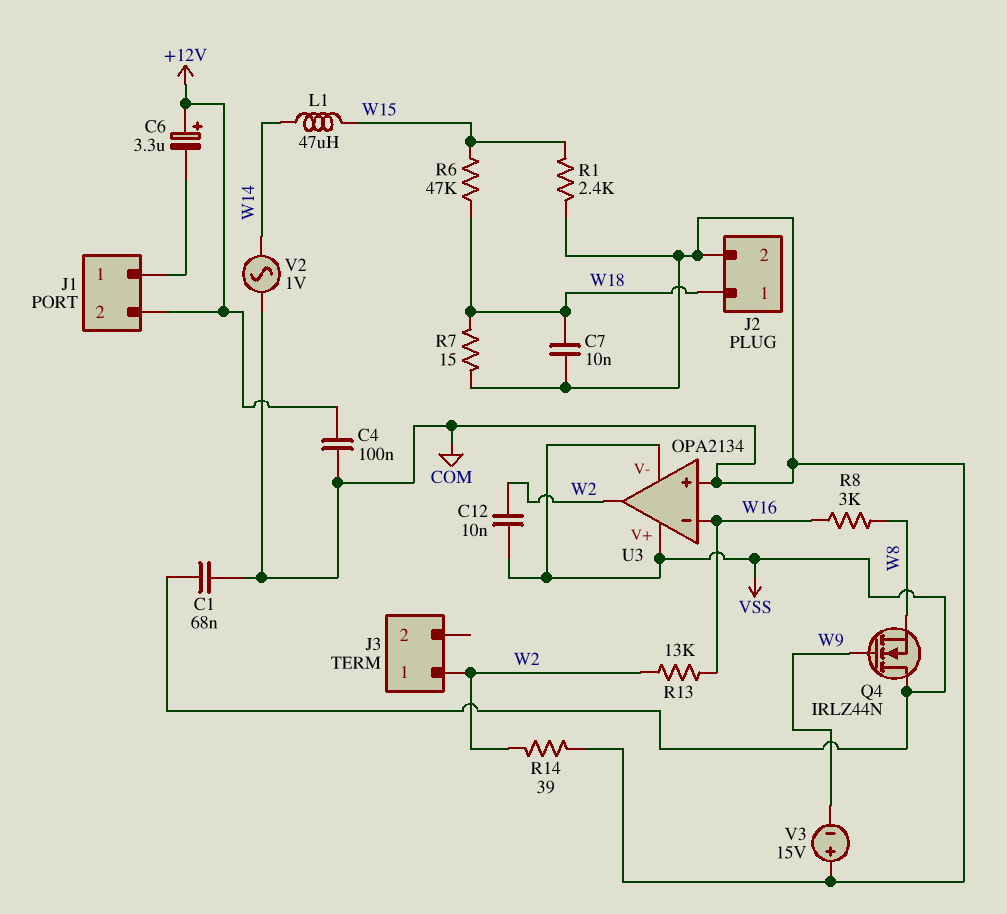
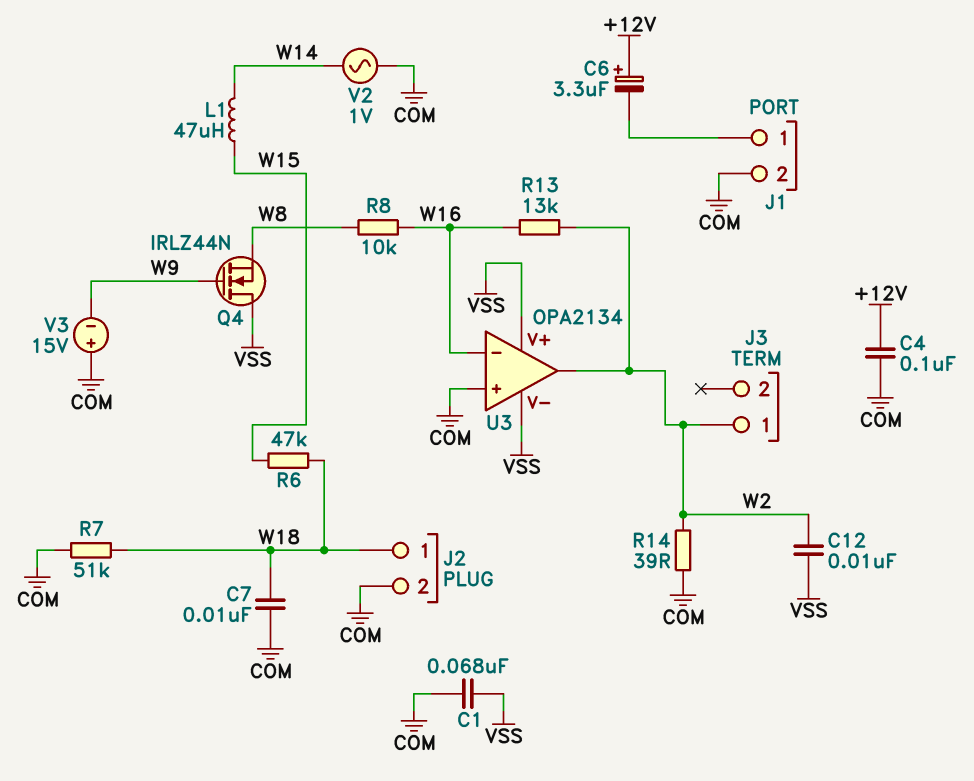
J1 pin 2: +12V -> COM
R1: 2.4k (COM, W15) -> none
R7: 15 (COM, W18) -> 51k (COM, W18)
R8: 3k (W8, W16) -> 10k (W8, W16)

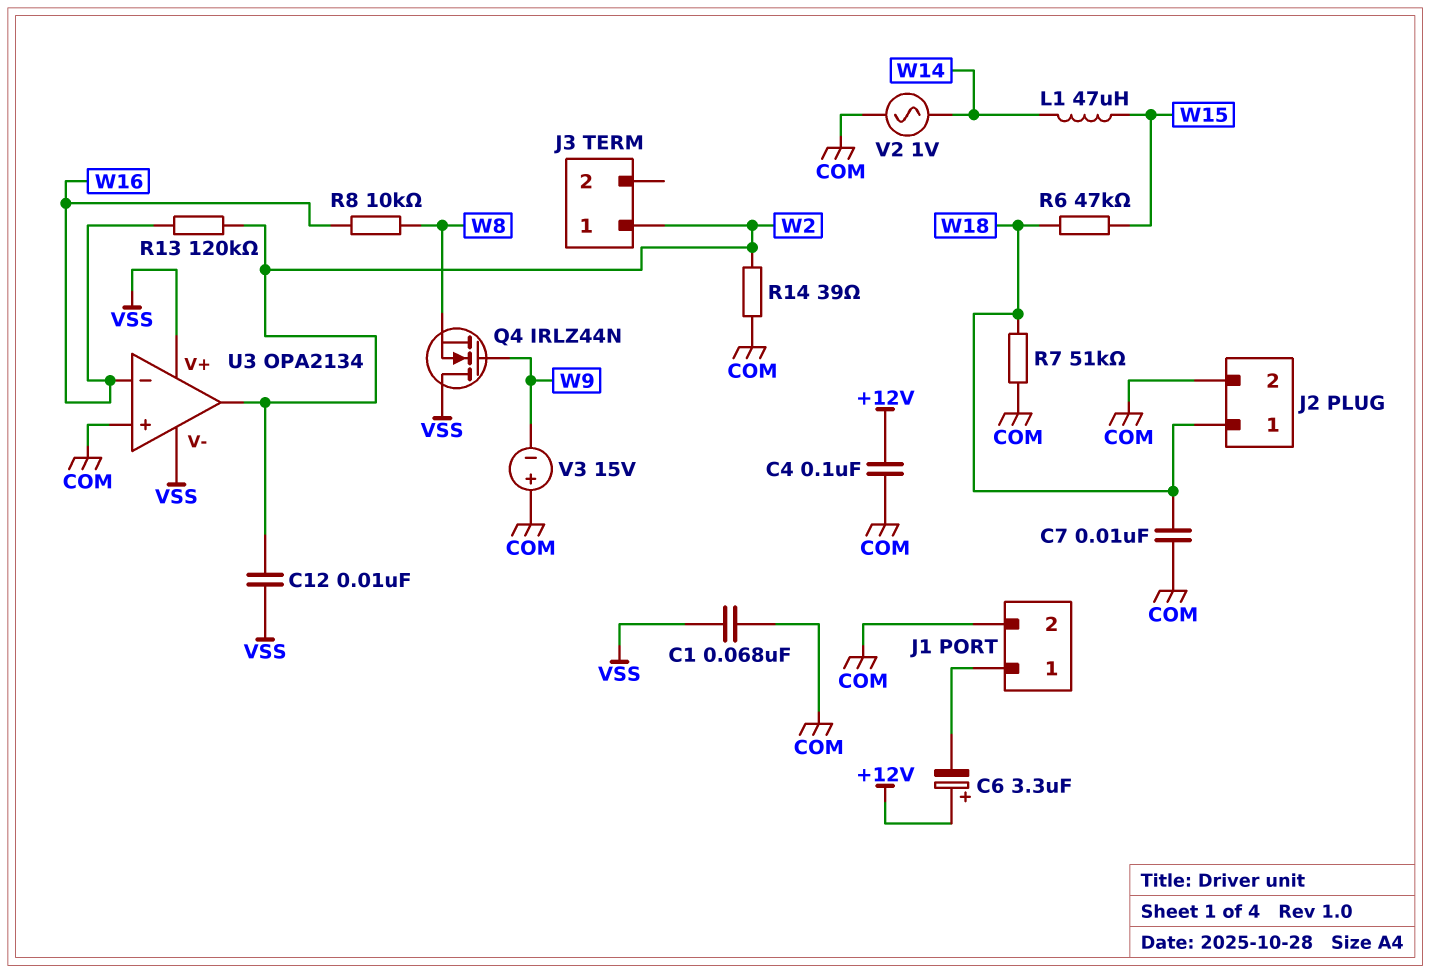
R13: 13k (W2, W16) -> 120k (W2, W16)

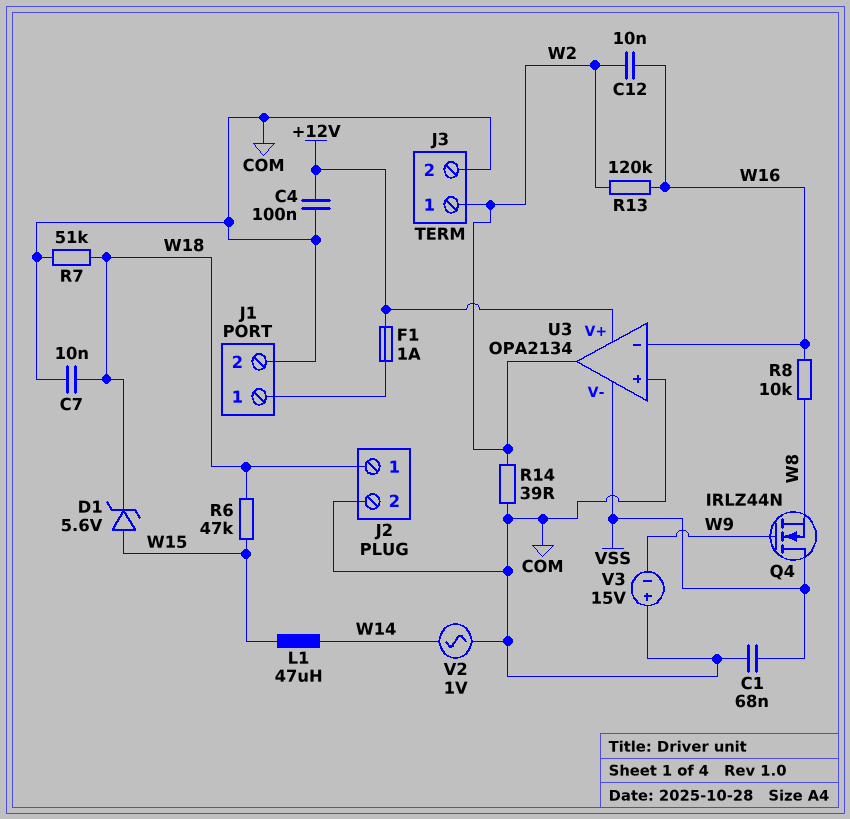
C6: 3.3uF (plus +12V, minus J1/1) -> none
C12: 10nF (VSS, W2) -> 10nF (W2, W16)
D1: none -> zener 5.6V (A W15, K W18)
F1: none -> 1A (+12V, J1/1)
J3 pin 2: none -> COM
U3 pin V+: VSS -> +12V

